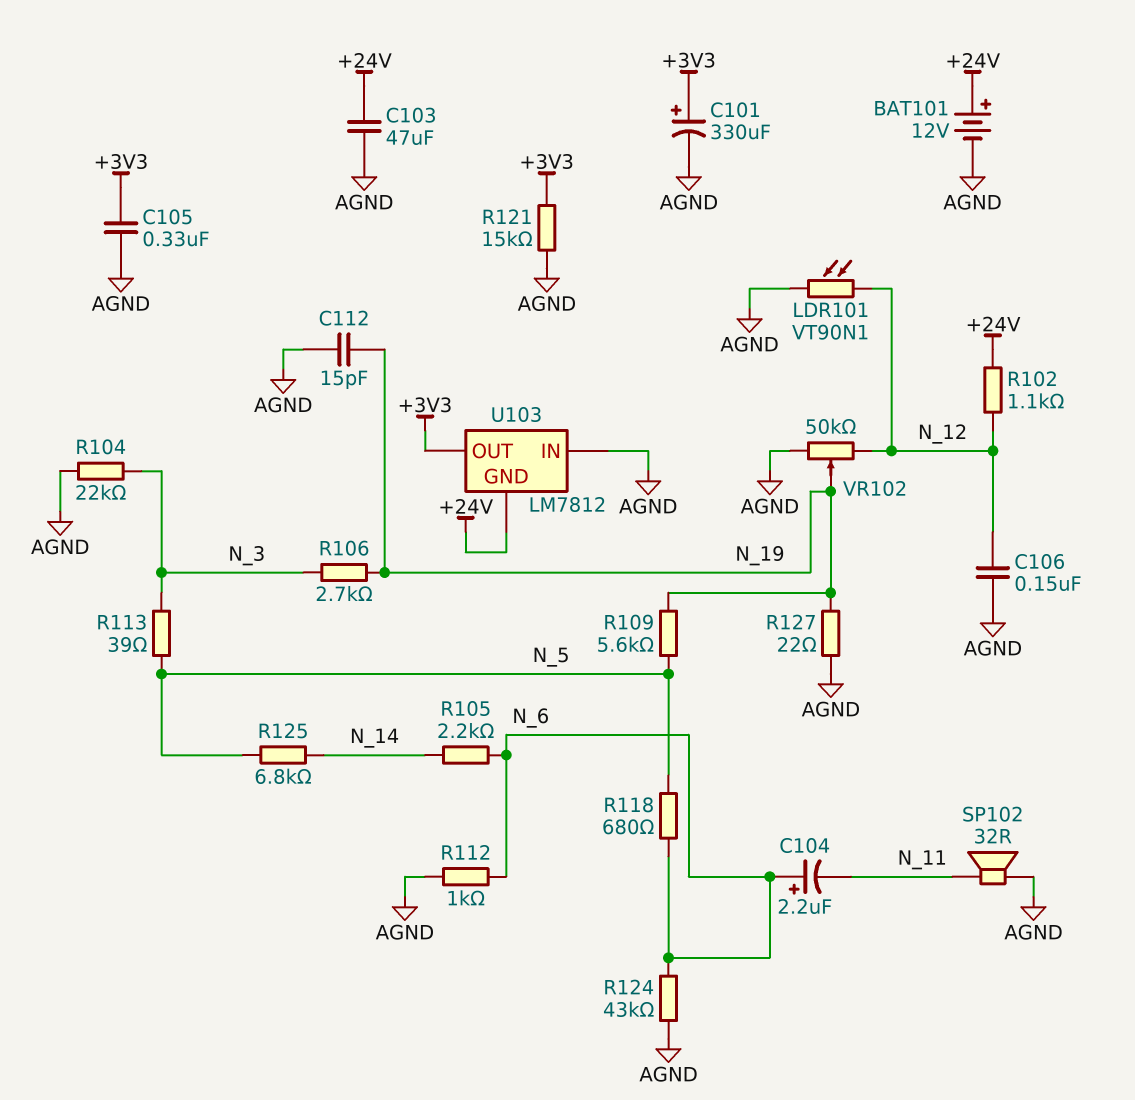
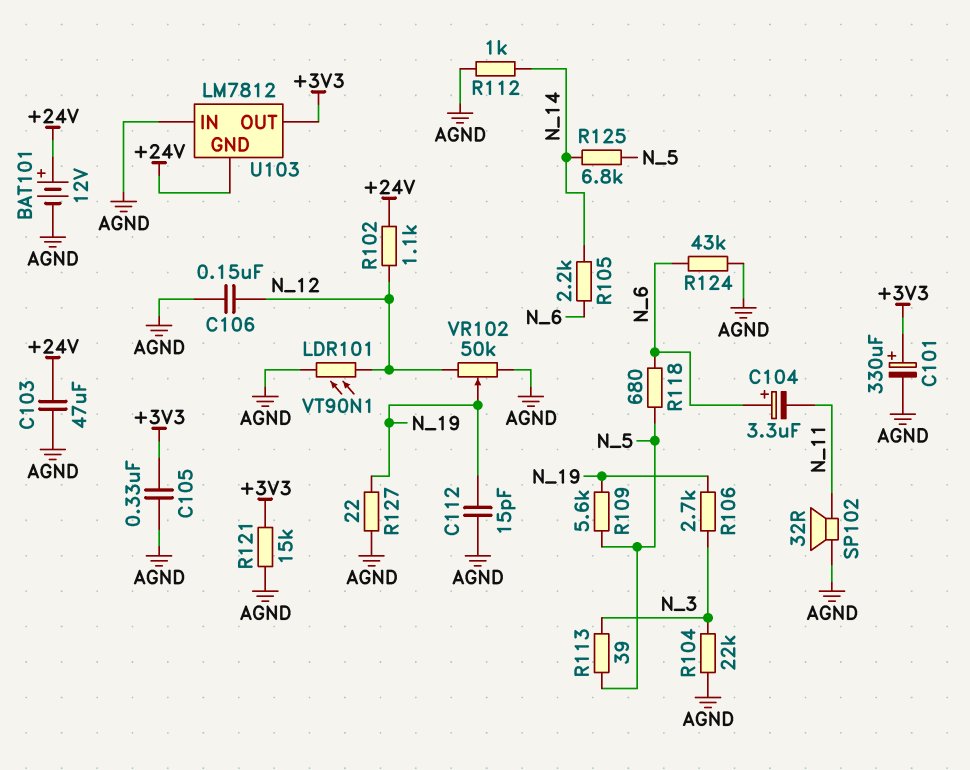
C104: 2.2uF (plus N_6, minus N_11) -> 3.3uF (plus N_6, minus N_11)
R112: 1k (AGND, N_6) -> 1k (AGND, N_14)

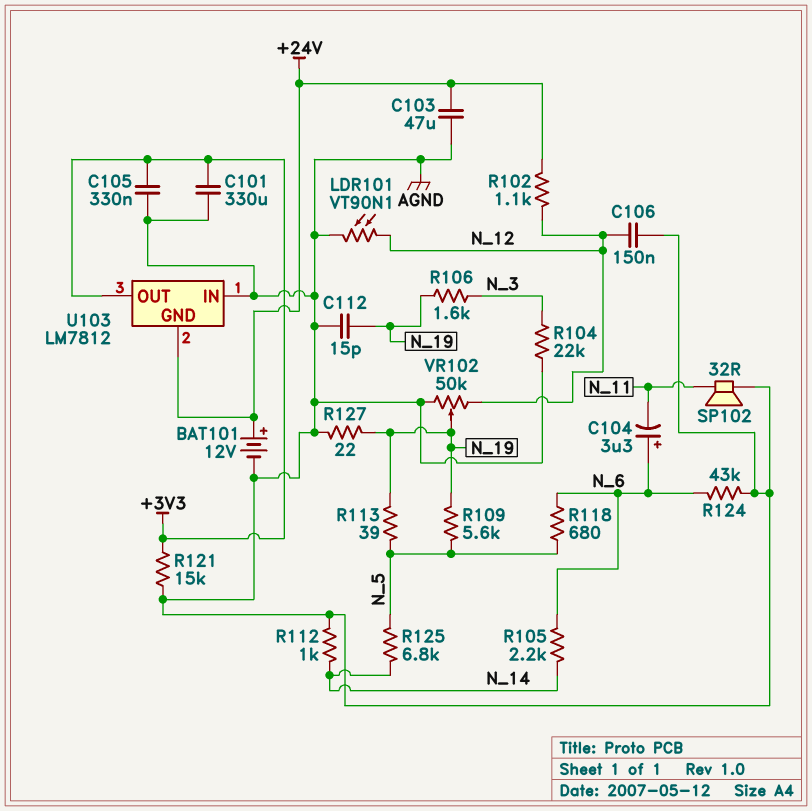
C101: 330uF (plus +3V3, minus AGND) -> 330uF (+3V3, AGND)
R106: 2.7k (N_3, N_19) -> 1.6k (N_3, N_19)
R113: 39 (N_3, N_5) -> 39 (N_5, N_19)

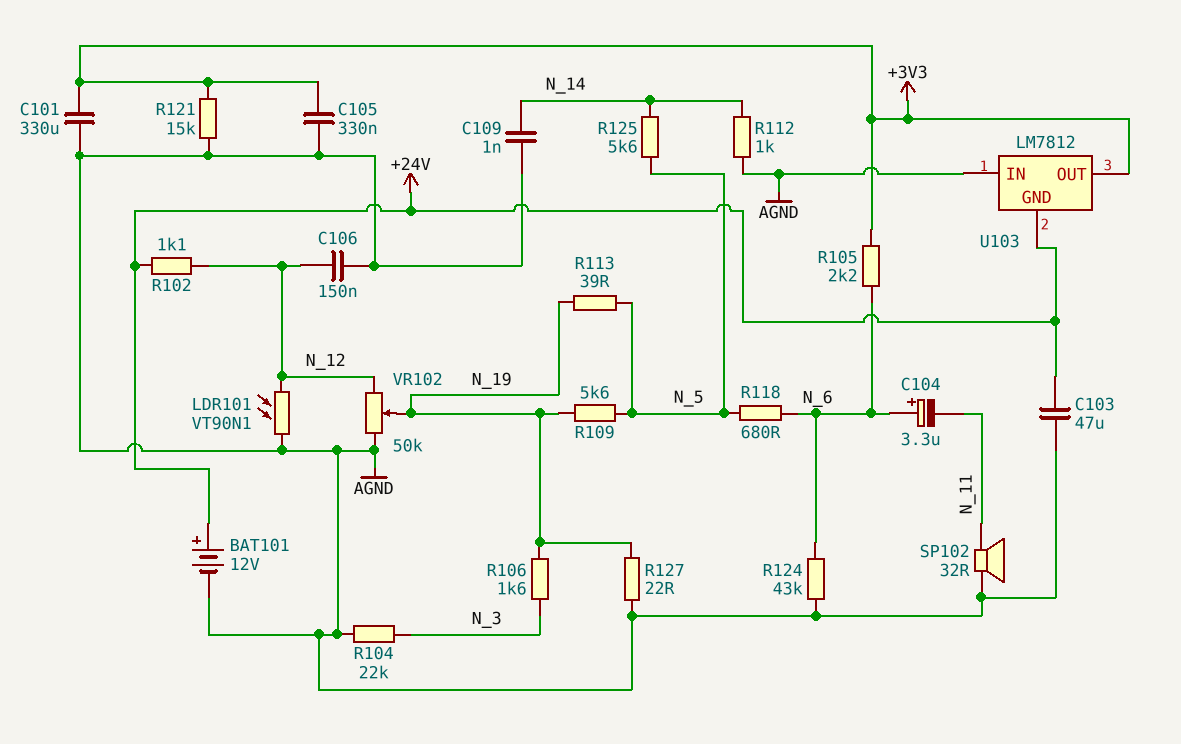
C109: none -> 1nF (AGND, N_14)
C112: 15pF (AGND, N_19) -> none
R105: 2.2k (N_6, N_14) -> 2.2k (+3V3, N_6)
R125: 6.8k (N_5, N_14) -> 5.6k (N_5, N_14)

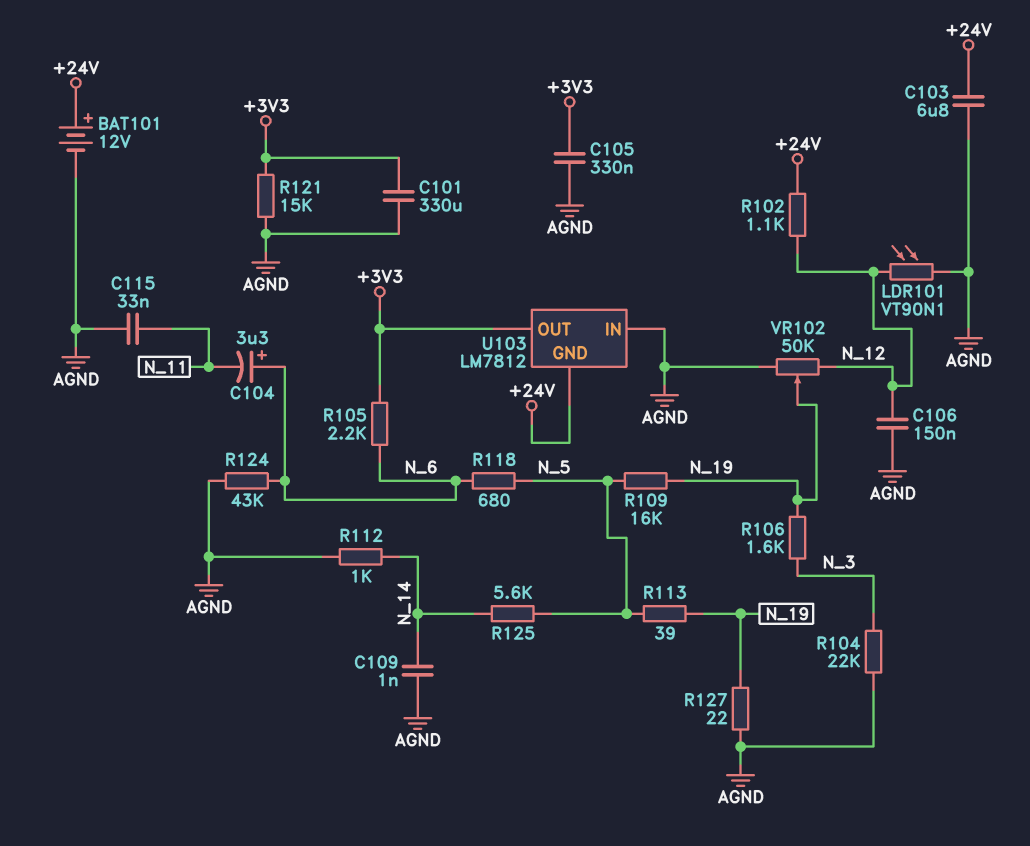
C103: 47uF (+24V, AGND) -> 6.8uF (+24V, AGND)
C115: none -> 33nF (AGND, N_11)
R109: 5.6k (N_5, N_19) -> 16k (N_5, N_19)
SP102: speaker 32R (AGND, N_11) -> none

